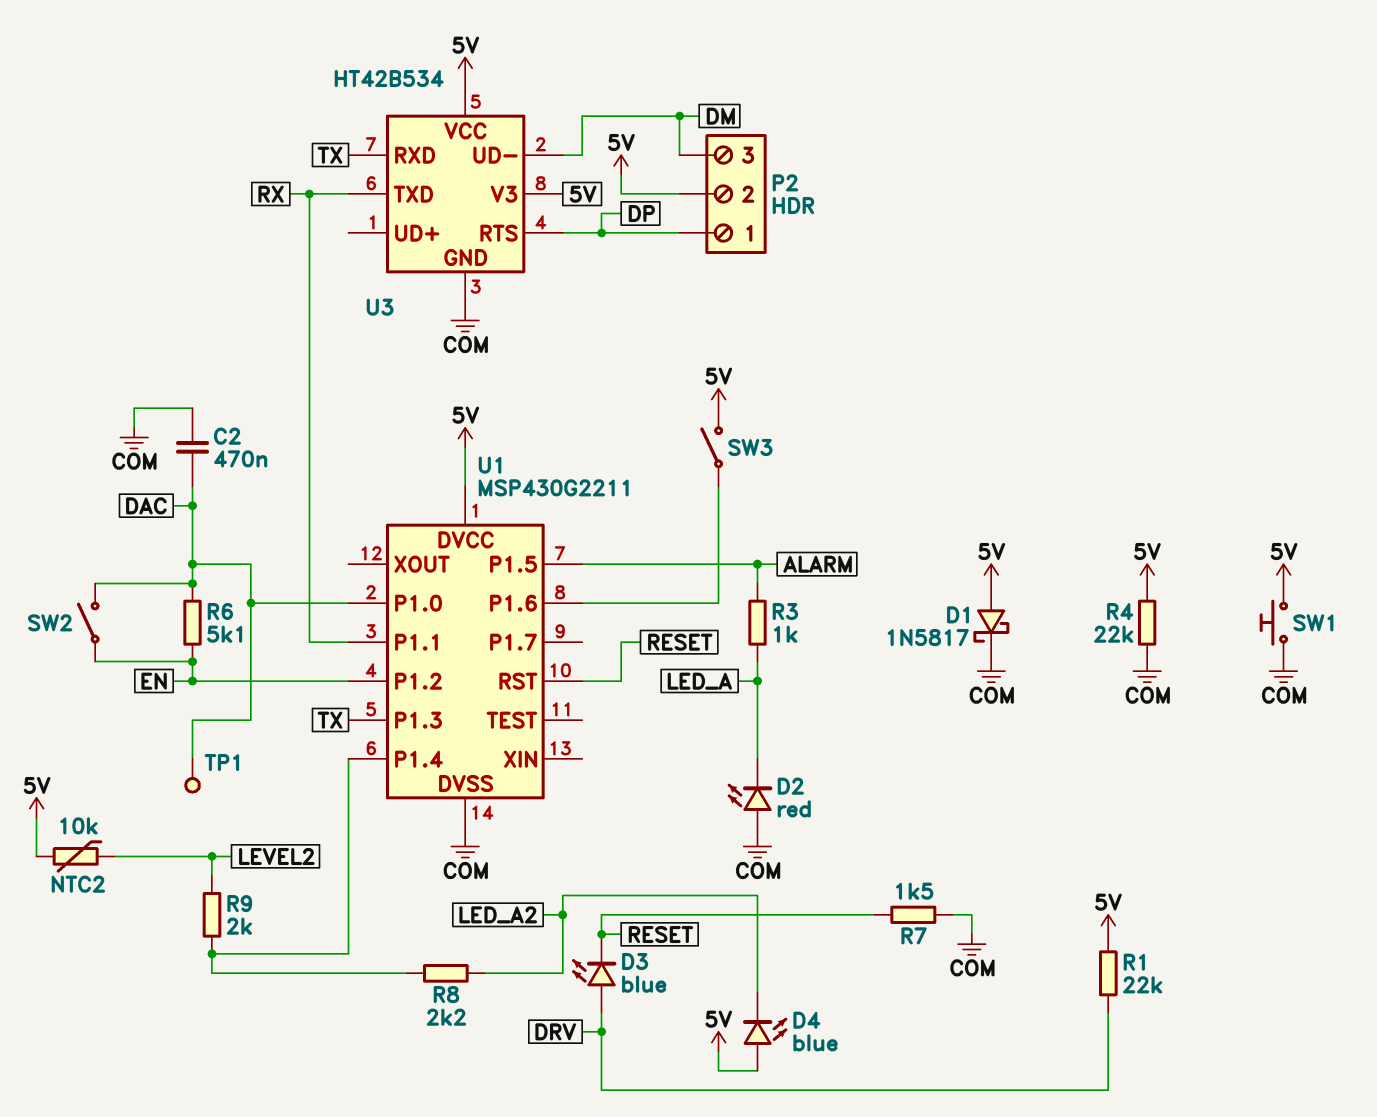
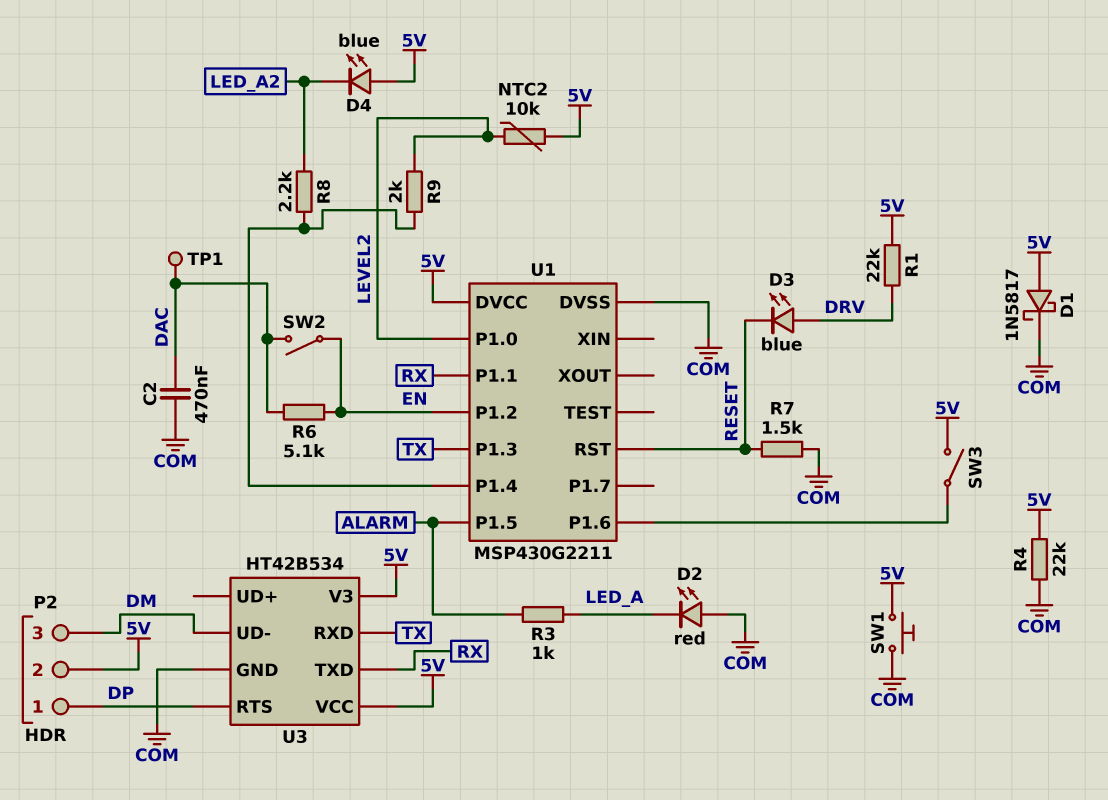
U1 pin P1.0: DAC -> LEVEL2

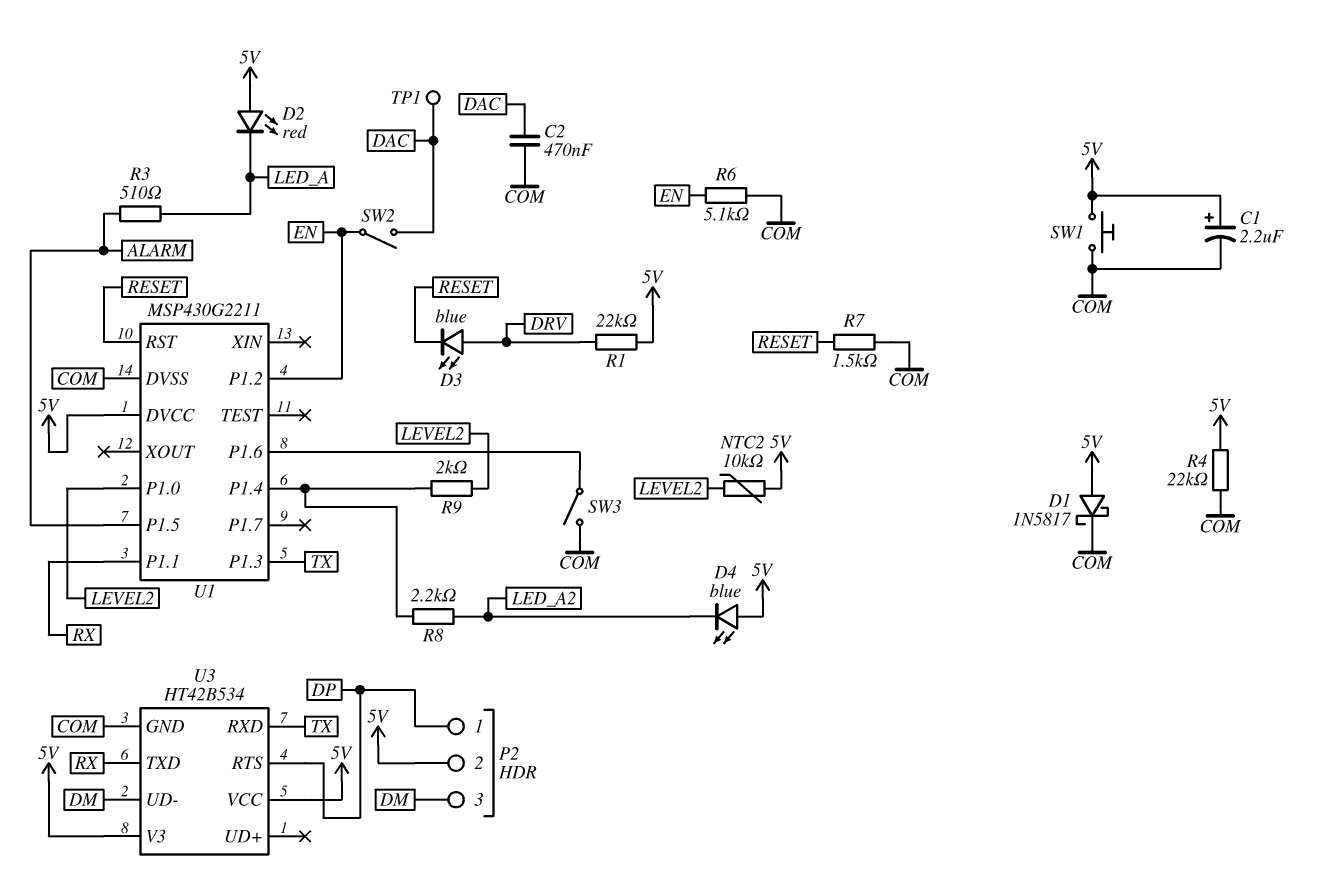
C1: none -> 2.2uF (plus 5V, minus COM)
D2: LED red (A COM, K LED_A) -> LED red (A 5V, K LED_A)
R3: 1k (ALARM, LED_A) -> 510 (ALARM, LED_A)
R6: 5.1k (DAC, EN) -> 5.1k (COM, EN)
SW3: switch (5V, U1/P1.6) -> switch (COM, U1/P1.6)

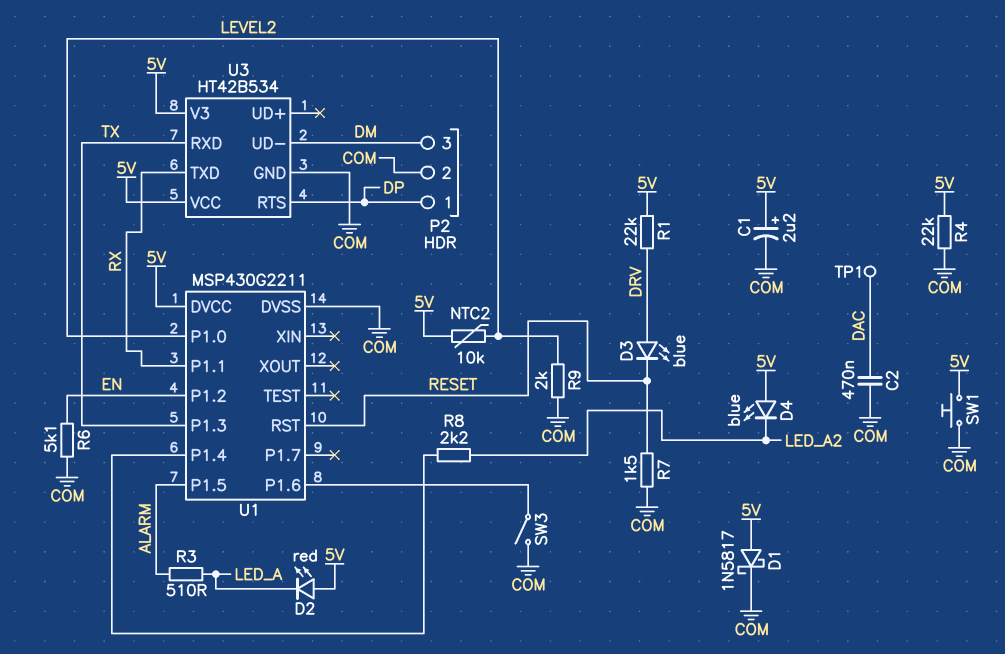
P2 pin 2: 5V -> COM
R9: 2k (LEVEL2, U1/P1.4) -> 2k (COM, LEVEL2)
SW2: switch (DAC, EN) -> none

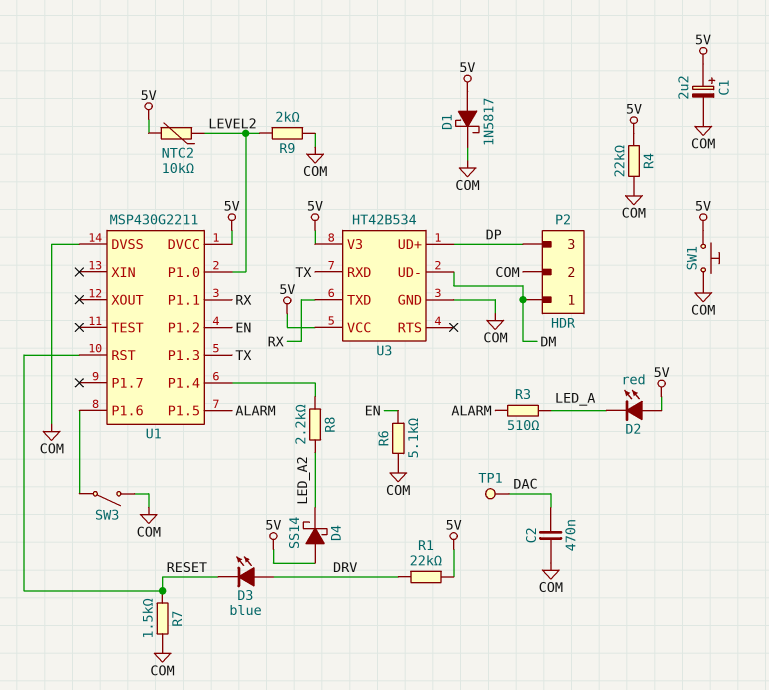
D4: LED blue (A 5V, K LED_A2) -> schottky SS14 (A 5V, K LED_A2)
P2 pin 1: DP -> DM
P2 pin 3: DM -> DP
U3 pin RTS: DP -> none
U3 pin UD+: none -> DP

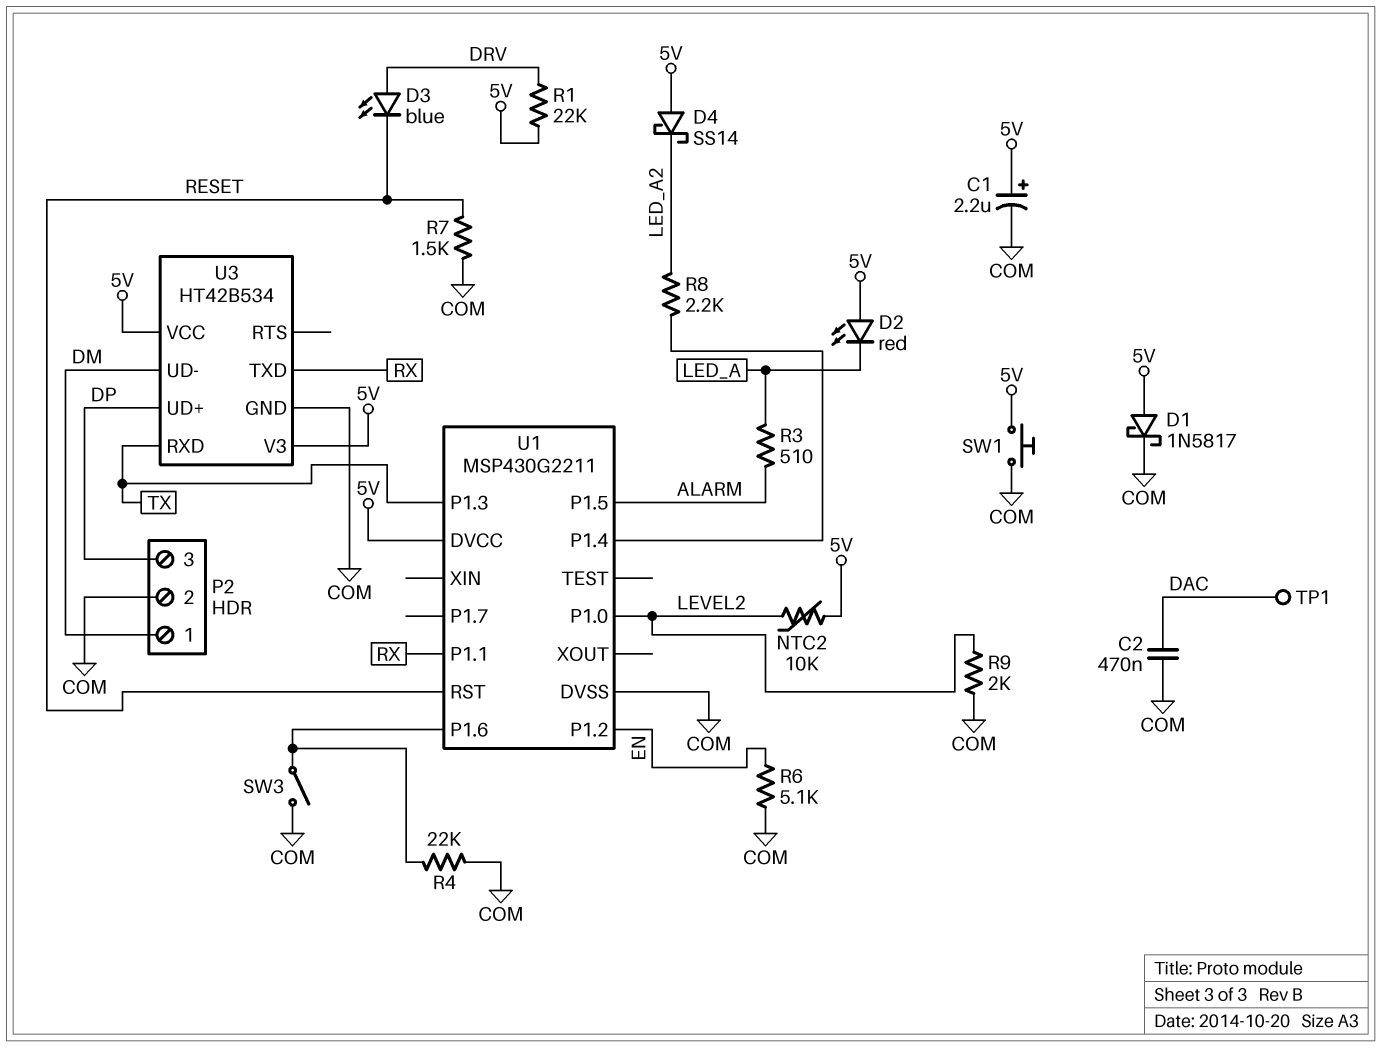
R4: 22k (5V, COM) -> 22k (COM, U1/P1.6)

